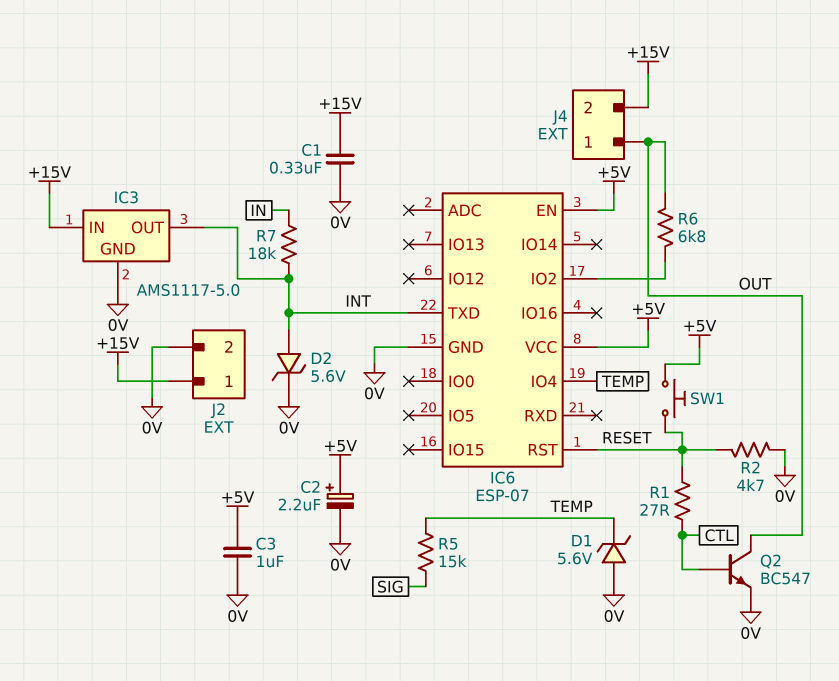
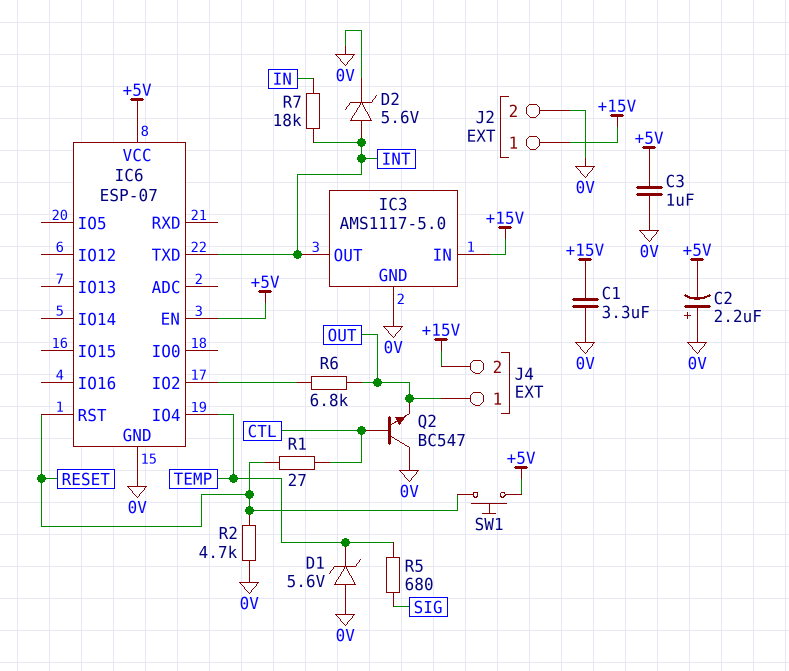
C1: 330nF (+15V, 0V) -> 3.3uF (+15V, 0V)
C2: 2.2uF (plus +5V, minus 0V) -> 2.2uF (plus 0V, minus +5V)
Q2: NPN BC547 (B CTL, C OUT, E 0V) -> NPN BC547 (B CTL, C 0V, E OUT)
R5: 15k (SIG, TEMP) -> 680 (SIG, TEMP)

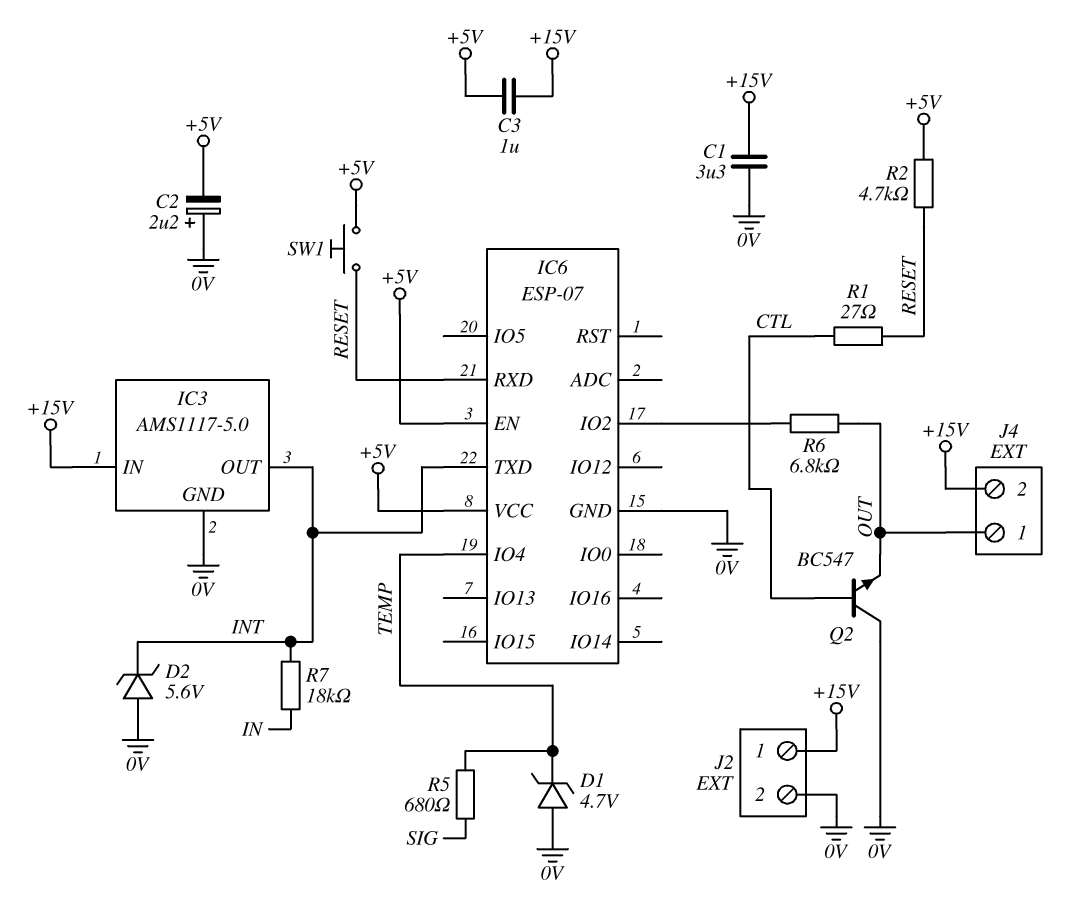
C3: 1uF (+5V, 0V) -> 1uF (+5V, +15V)
D1: zener 5.6V (A 0V, K TEMP) -> zener 4.7V (A 0V, K TEMP)
D2: zener 5.6V (A INT, K 0V) -> zener 5.6V (A 0V, K INT)
IC6 pin RST: RESET -> none
IC6 pin RXD: none -> RESET
R2: 4.7k (0V, RESET) -> 4.7k (+5V, RESET)

